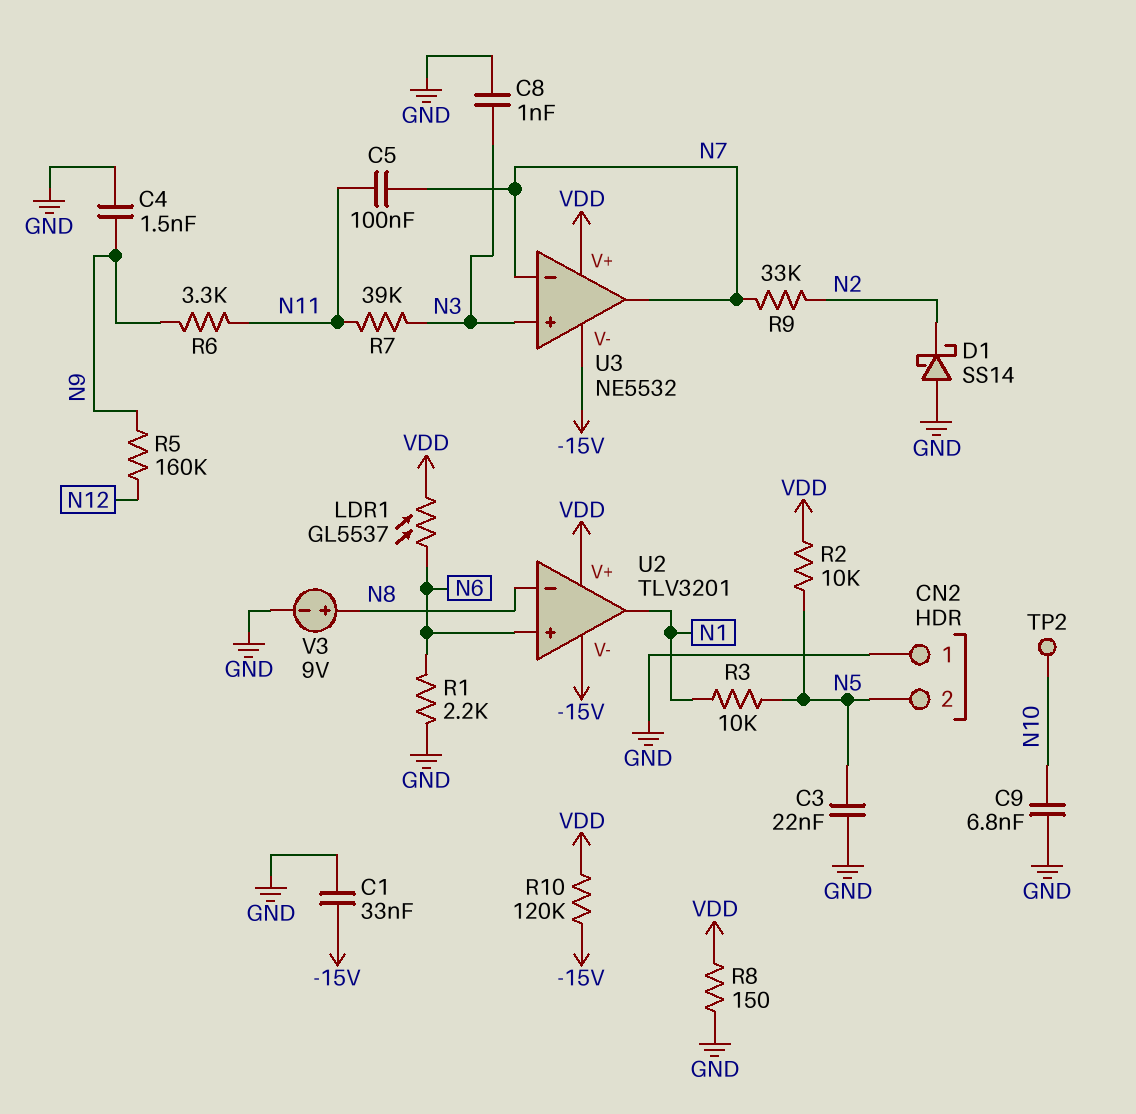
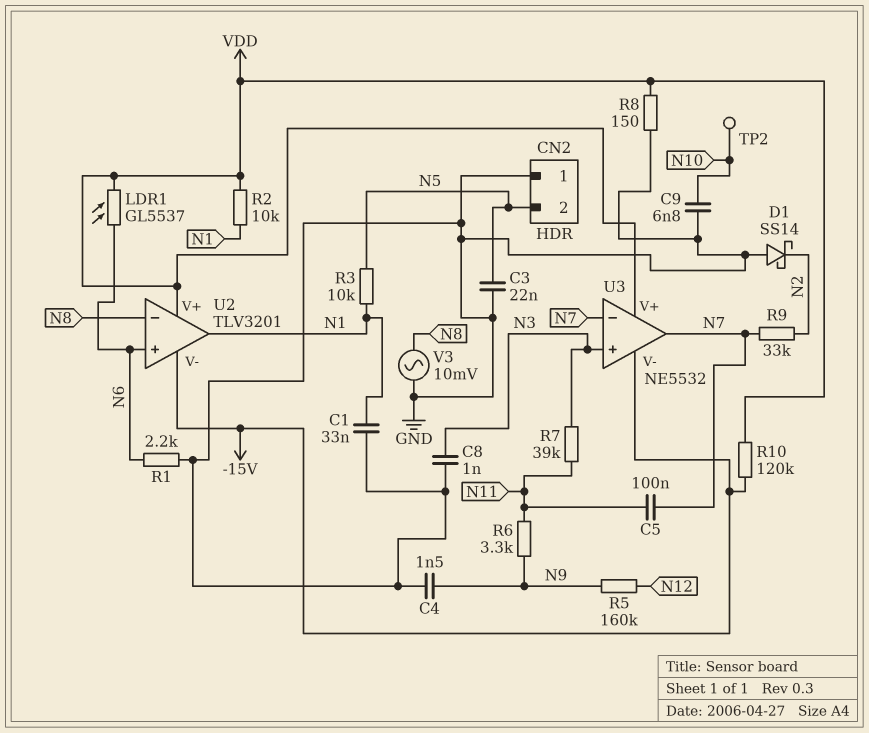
C1: 33nF (-15V, GND) -> 33nF (GND, N1)
R2: 10k (N5, VDD) -> 10k (N1, VDD)
V3: 9V (plus N8, minus GND) -> AC 10mV (GND, N8)

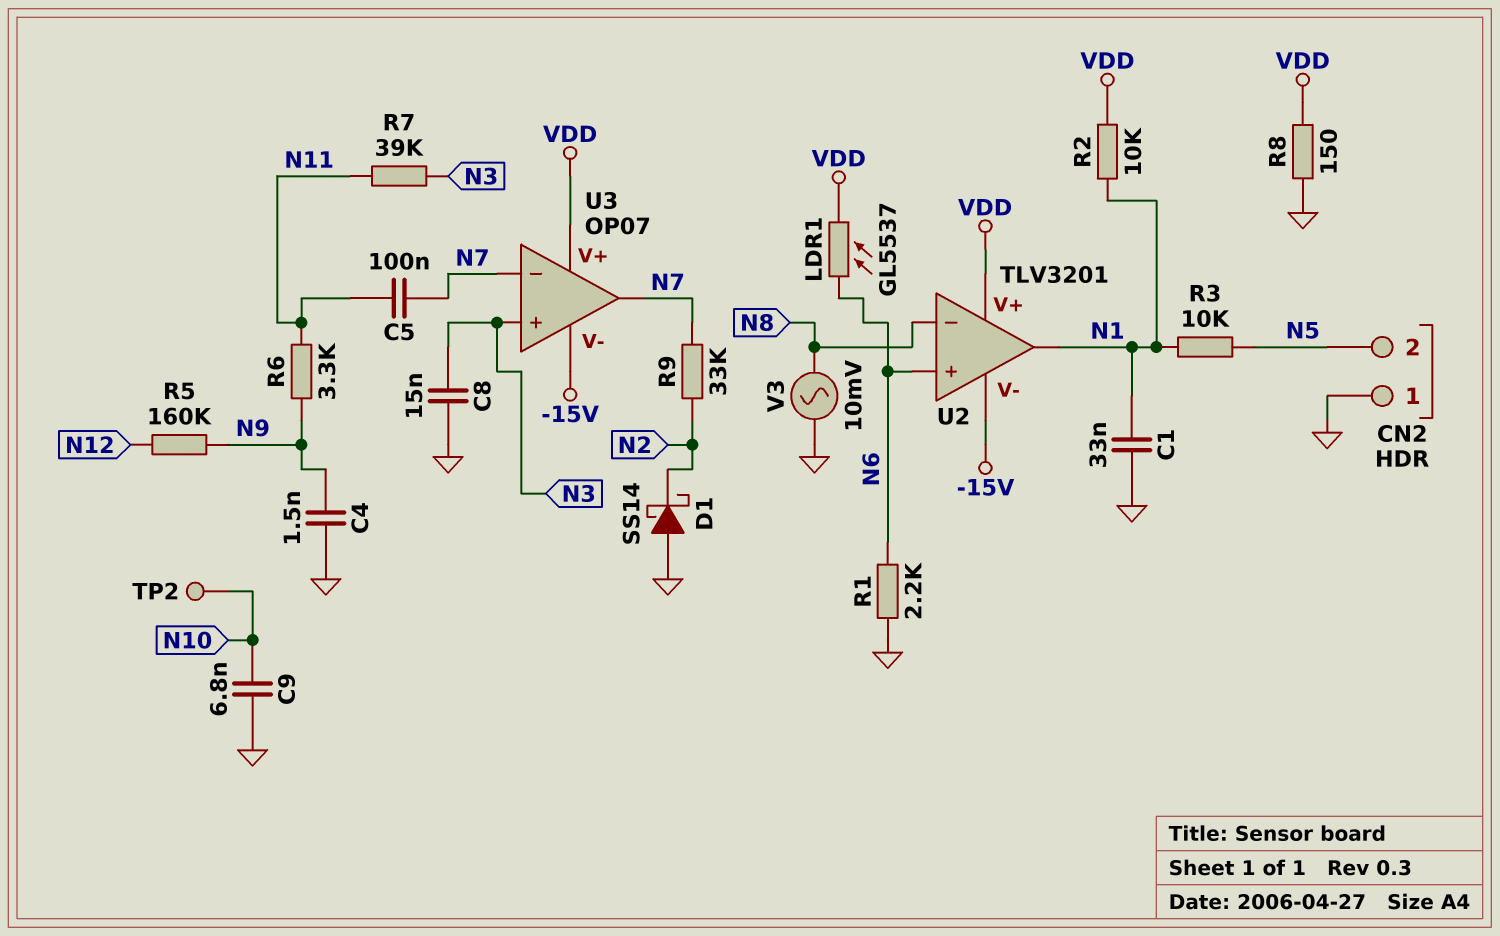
C3: 22nF (GND, N5) -> none
C8: 1nF (GND, N3) -> 15nF (GND, N3)
R10: 120k (-15V, VDD) -> none
U3: NE5532 -> OP07

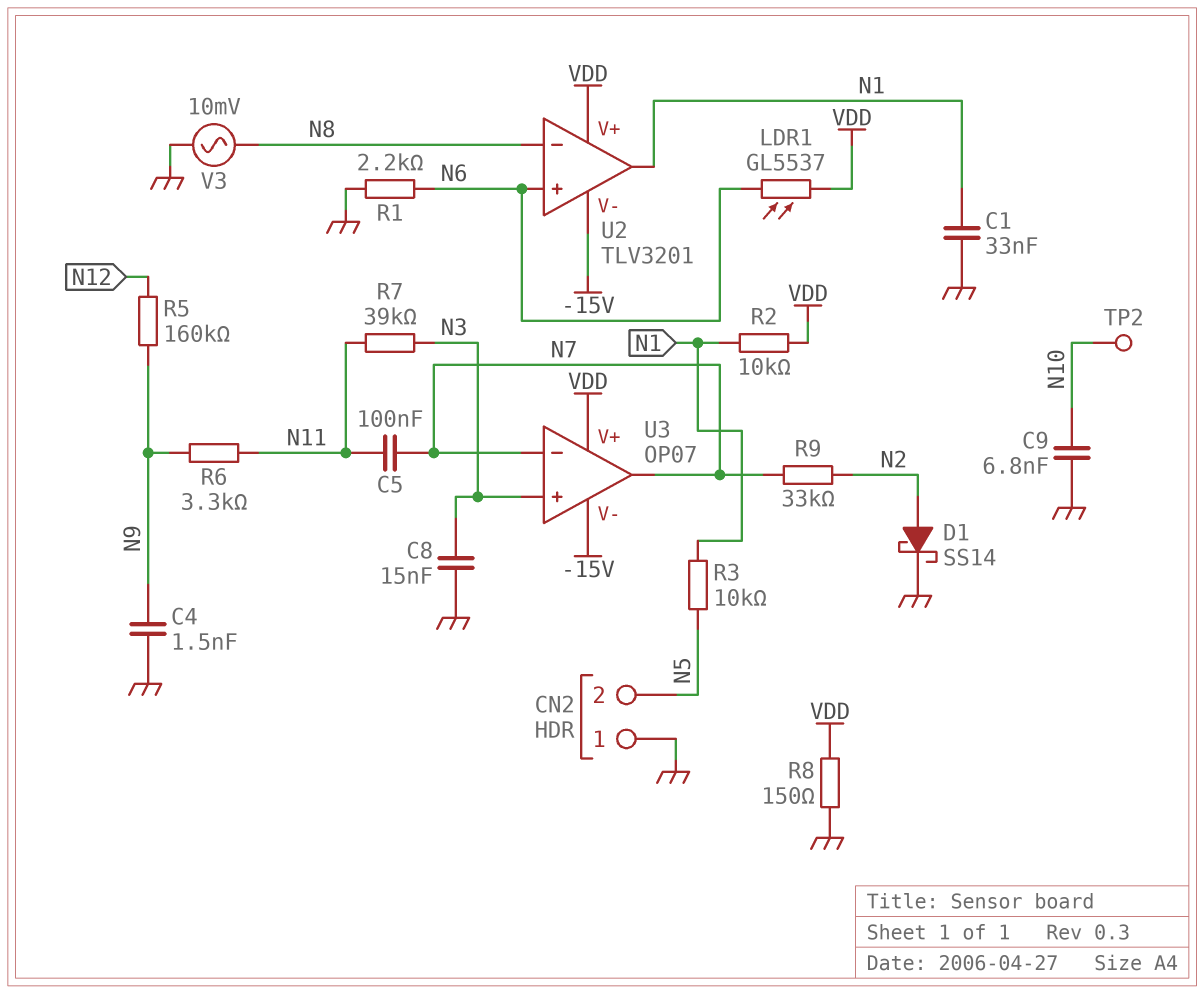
D1: schottky SS14 (A GND, K N2) -> schottky SS14 (A N2, K GND)

